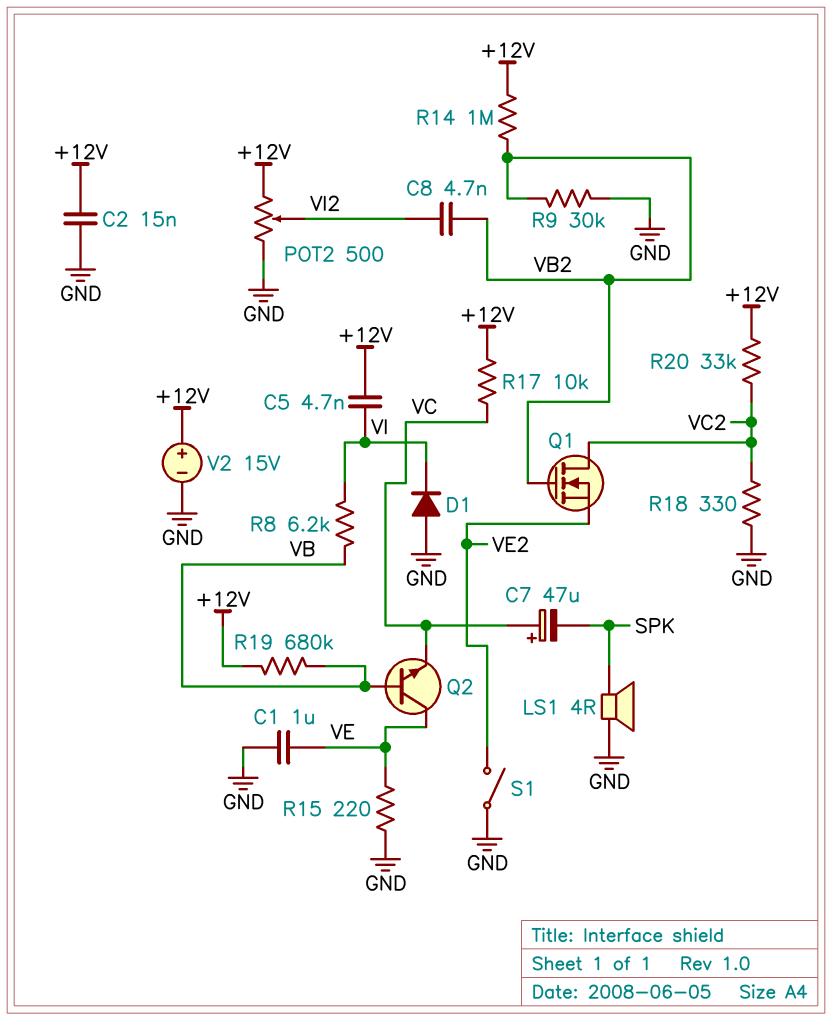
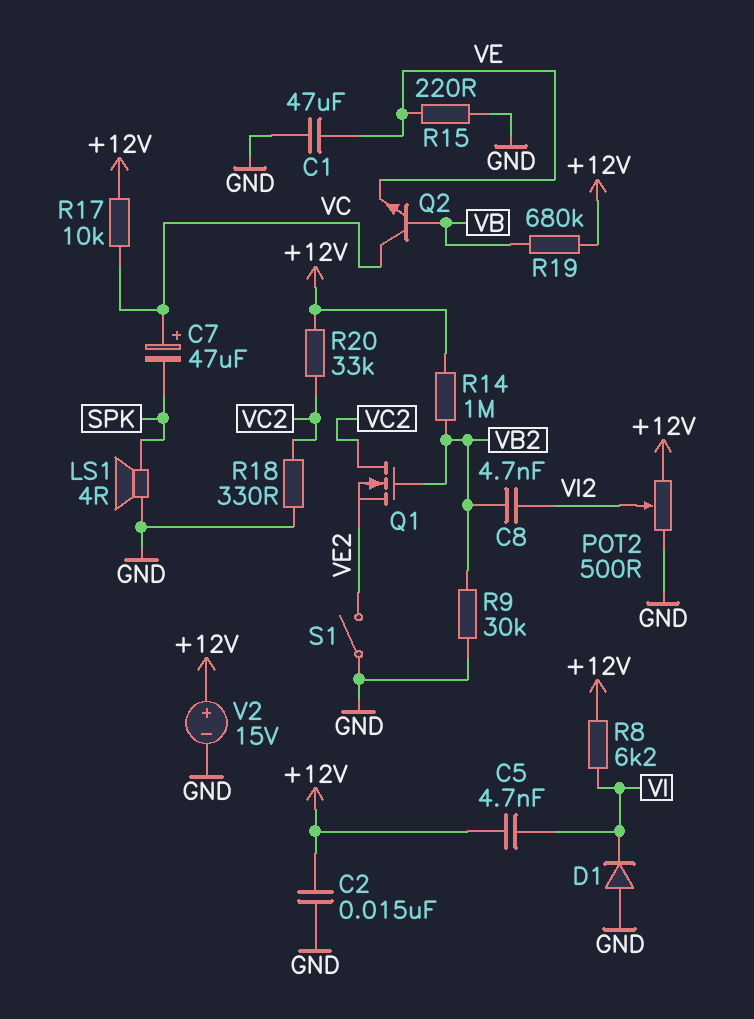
C1: 1uF (GND, VE) -> 47uF (GND, VE)
Q2: NPN (B VB, C VE, E VC) -> NPN (B VB, C VC, E VE)
R8: 6.2k (VB, VI) -> 6.2k (+12V, VI)

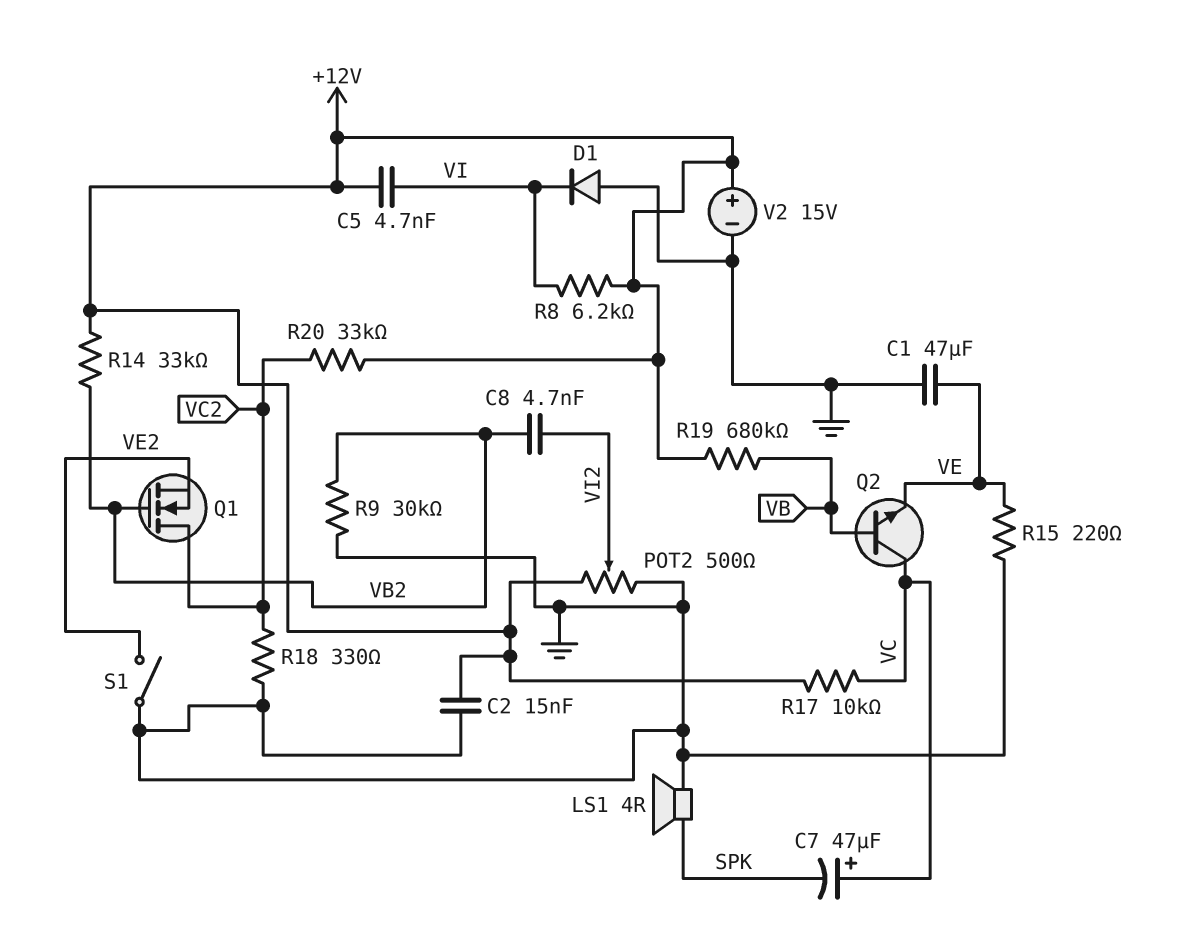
R14: 1M (+12V, VB2) -> 33k (+12V, VB2)

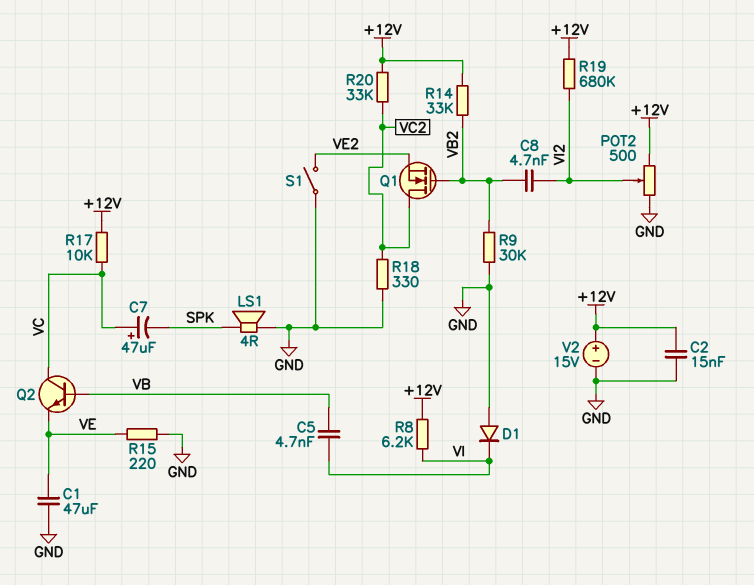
C5: 4.7nF (+12V, VI) -> 4.7nF (VB, VI)
R19: 680k (+12V, VB) -> 680k (+12V, VI2)

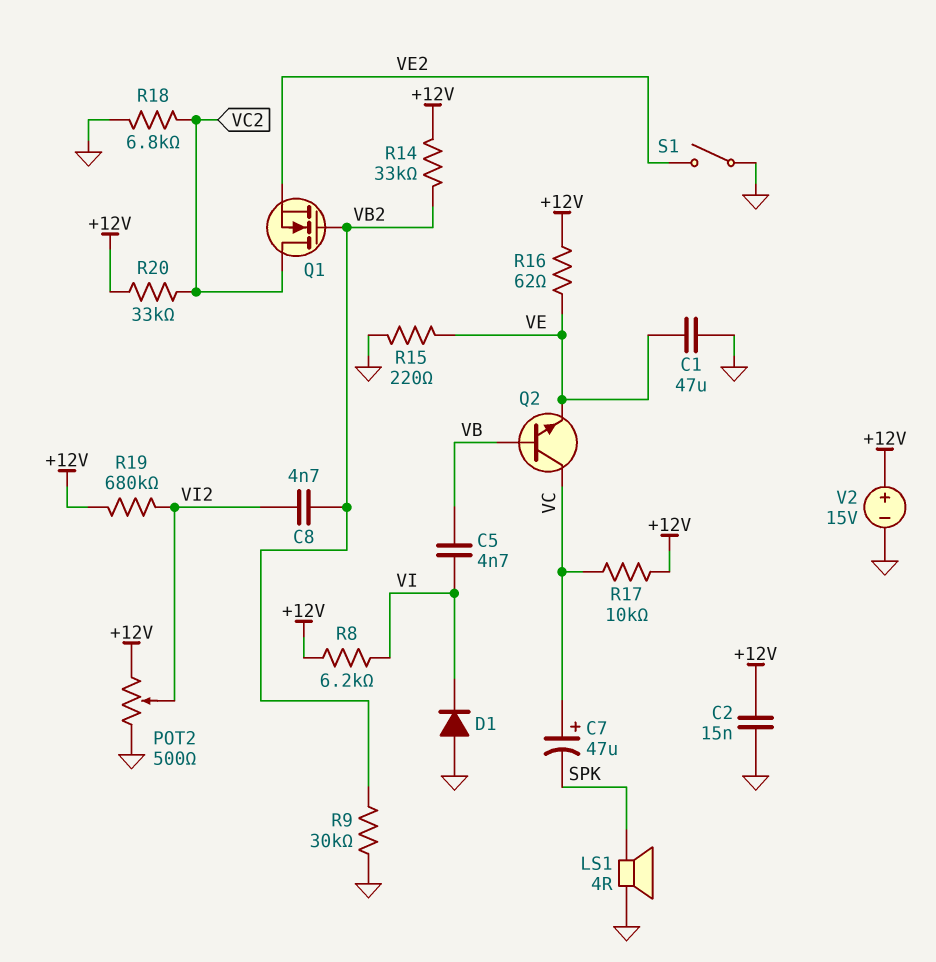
R16: none -> 62 (+12V, VE)
R18: 330 (GND, VC2) -> 6.8k (GND, VC2)

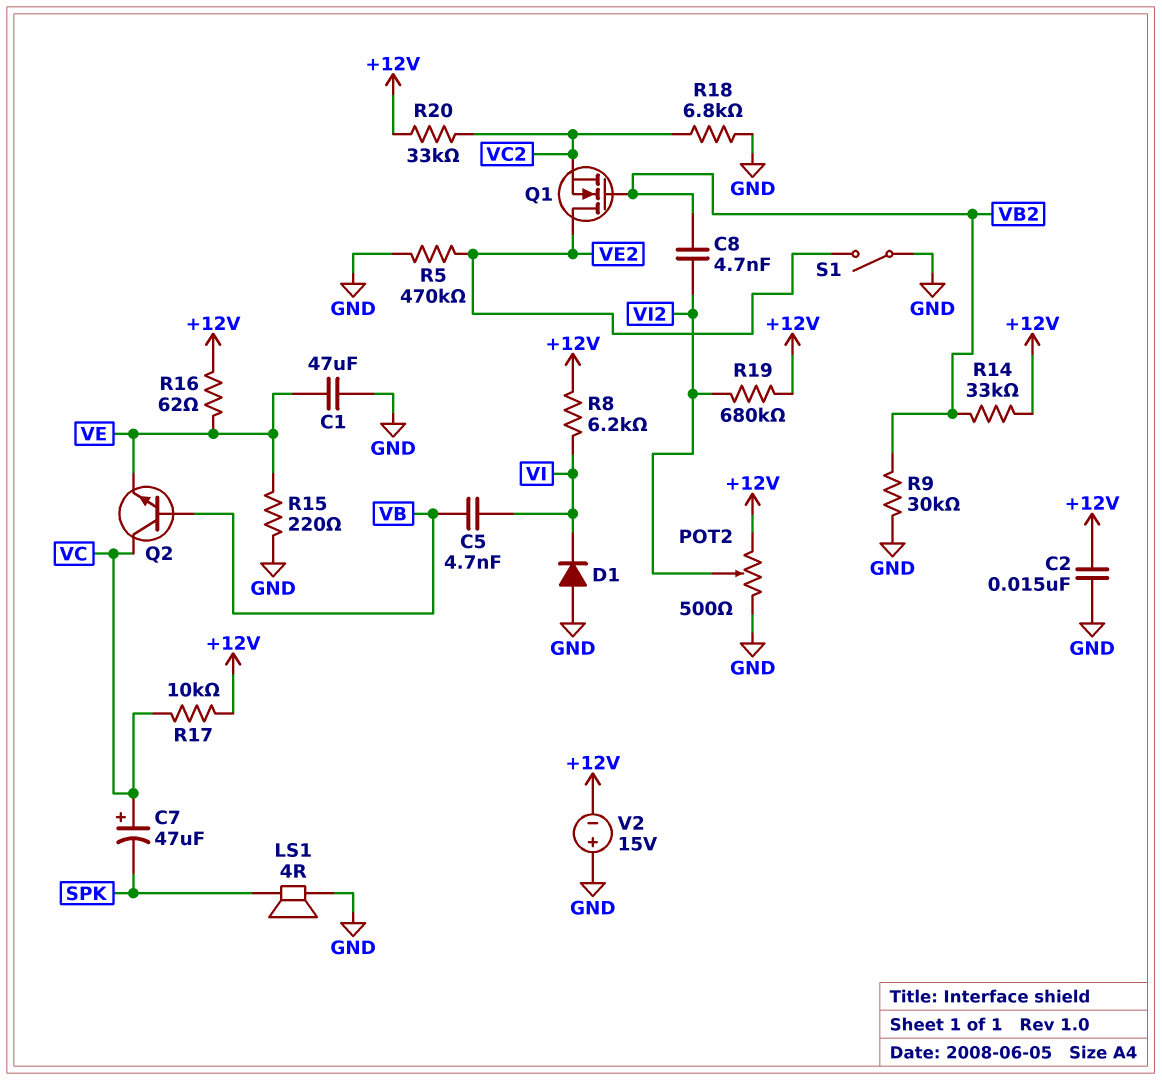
Q1: NMOS (G VB2, D VC2, S VE2) -> NMOS (G VB2, D VE2, S VC2)
R5: none -> 470k (GND, VE2)
V2: 15V (plus +12V, minus GND) -> 15V (plus GND, minus +12V)

